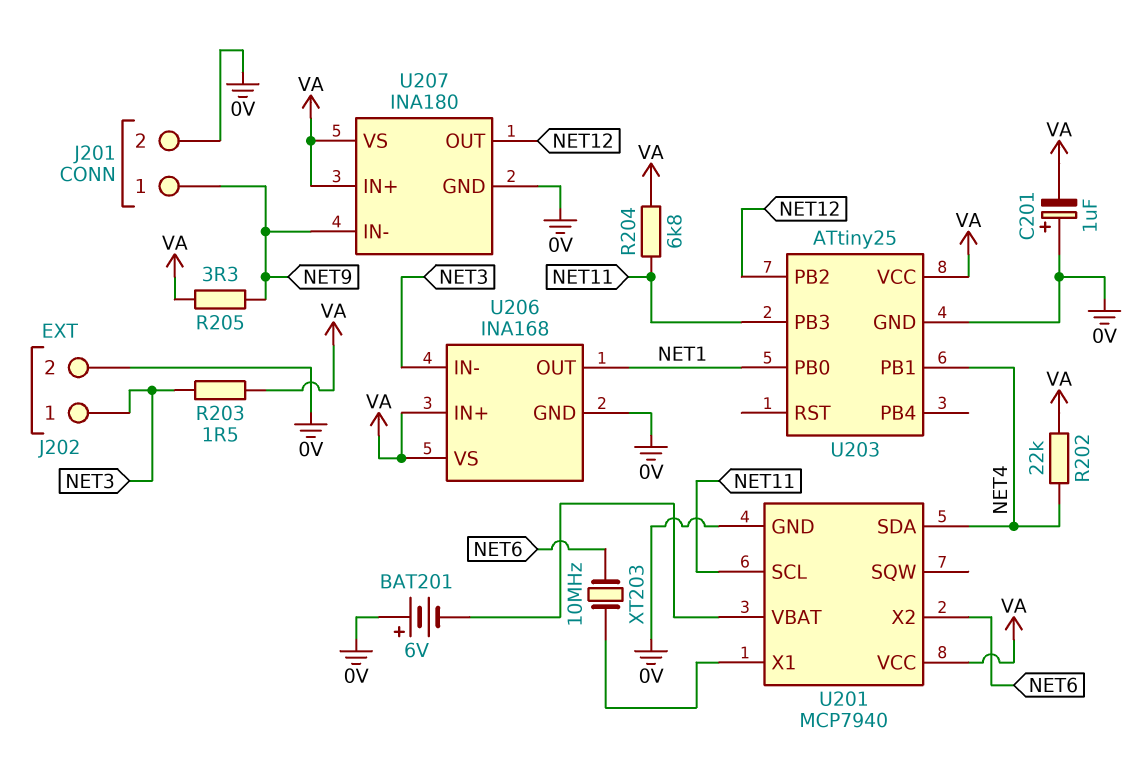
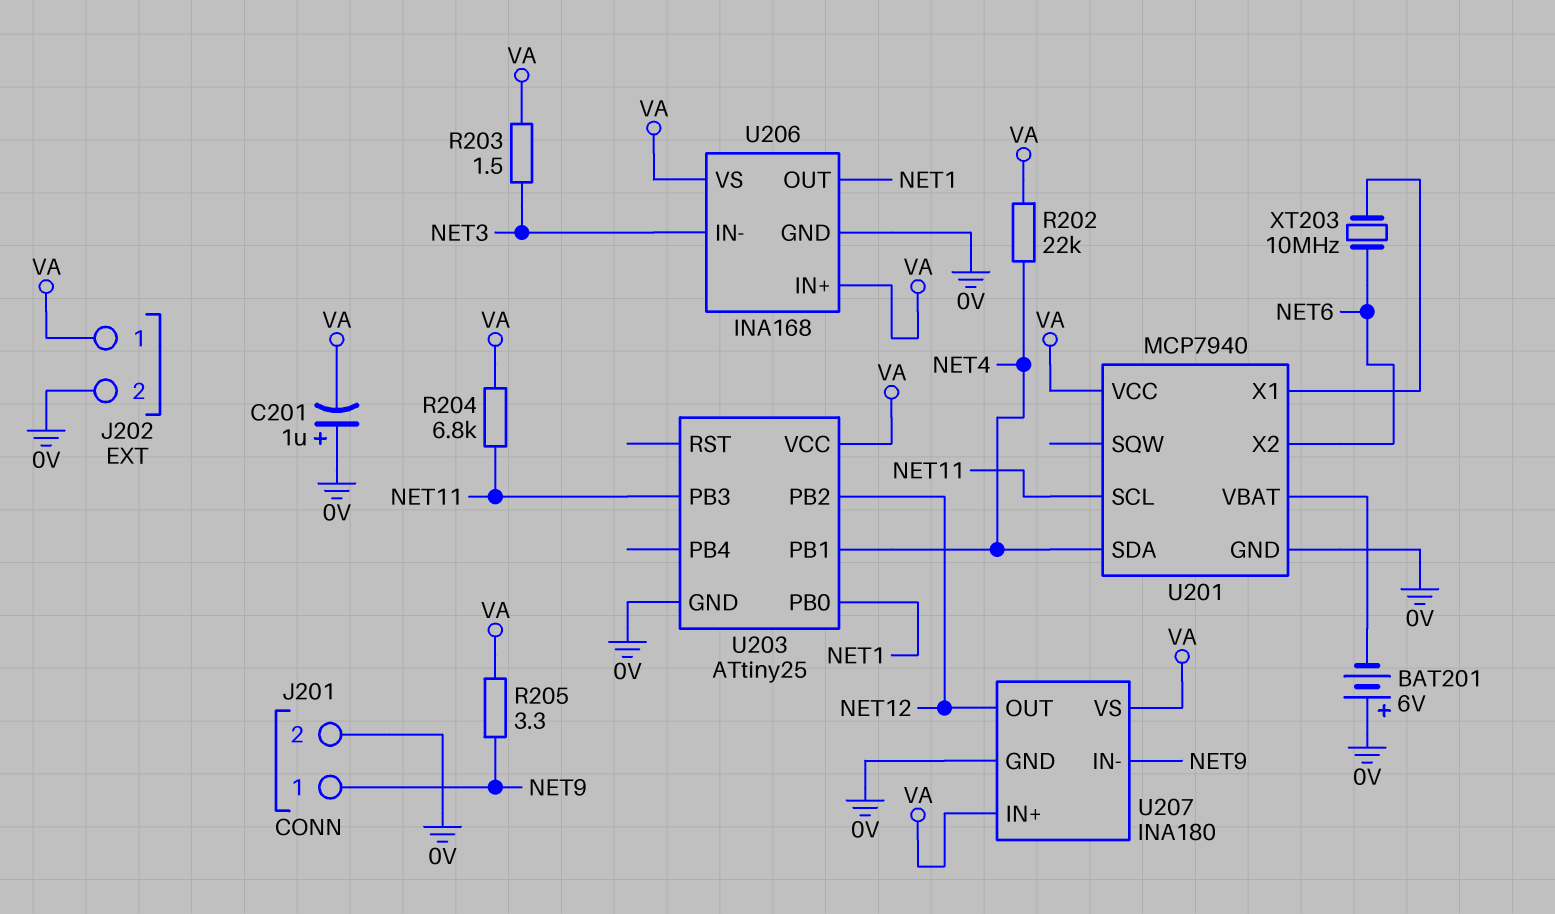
J202 pin 1: NET3 -> VA

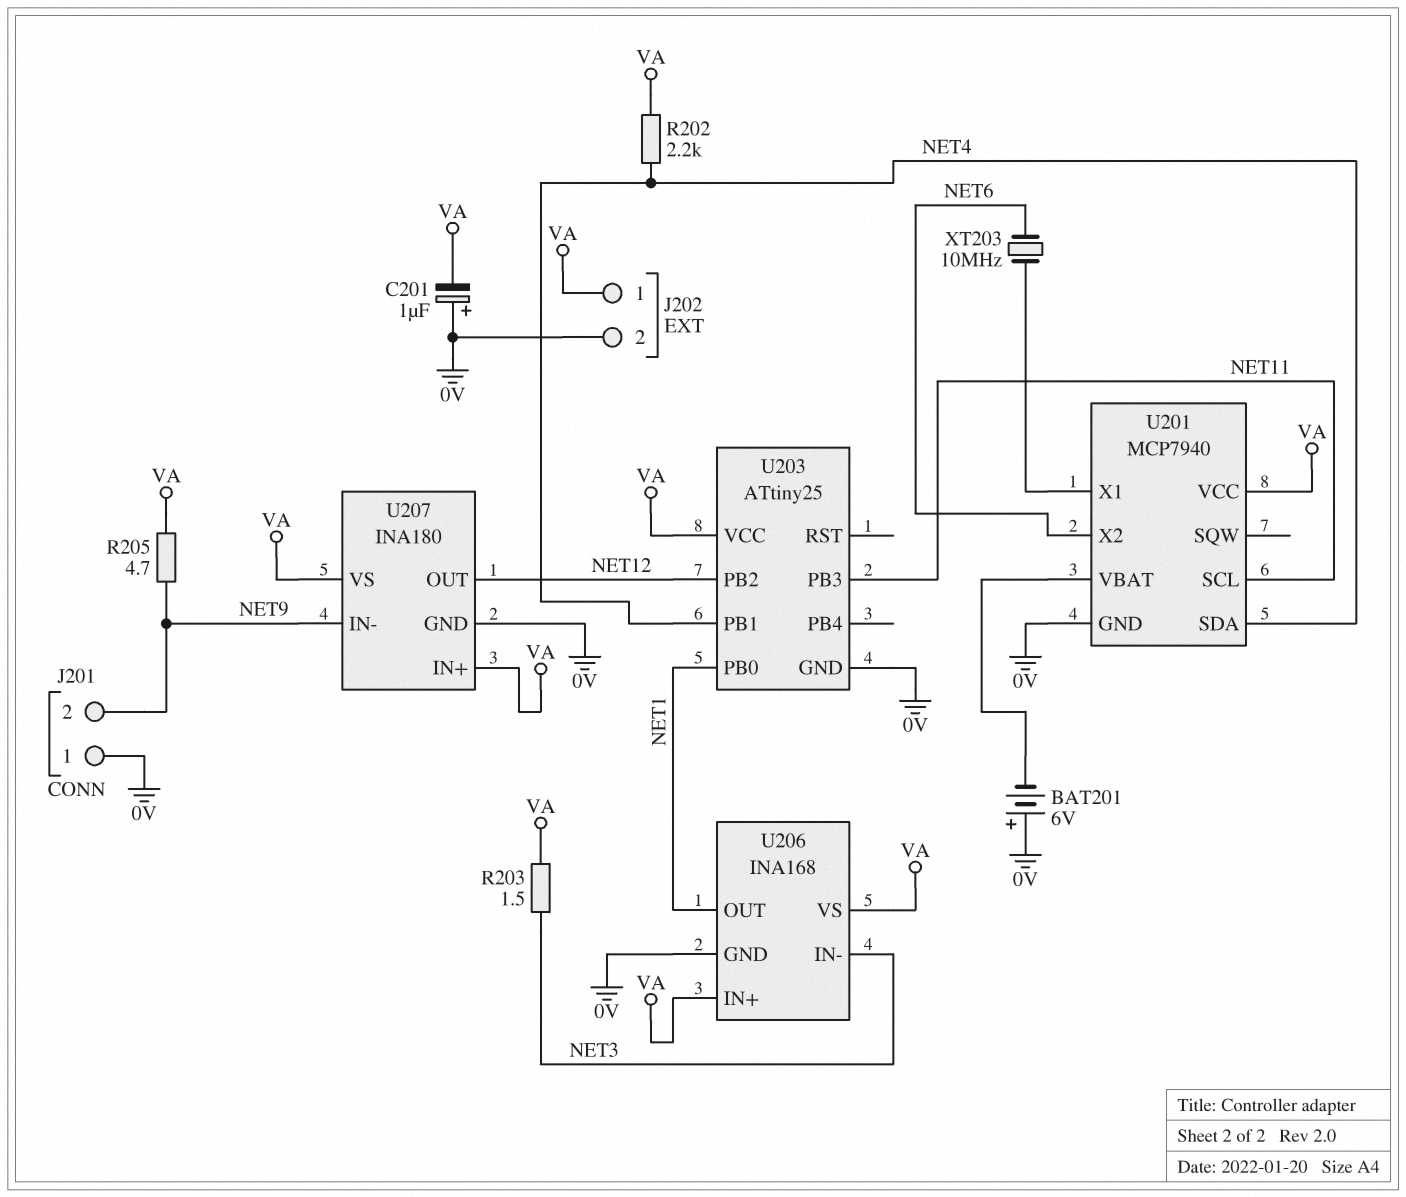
J201 pin 1: NET9 -> 0V
J201 pin 2: 0V -> NET9
R202: 22k (NET4, VA) -> 2.2k (NET4, VA)
R204: 6.8k (NET11, VA) -> none
R205: 3.3 (NET9, VA) -> 4.7 (NET9, VA)

